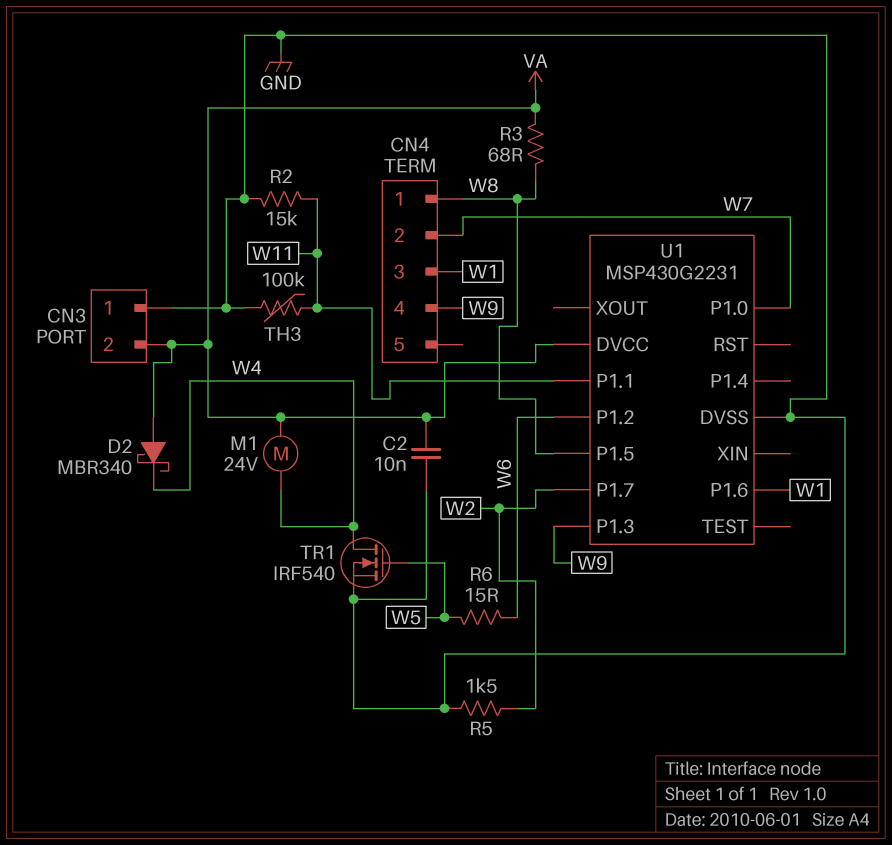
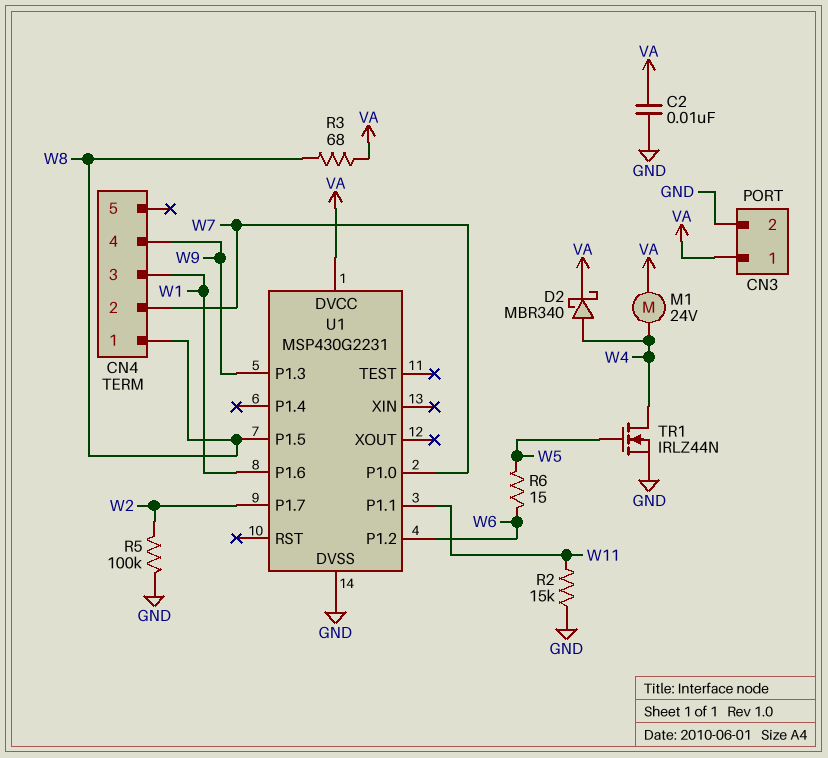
CN3 pin 1: GND -> VA
CN3 pin 2: VA -> GND
D2: schottky MBR340 (A VA, K W4) -> schottky MBR340 (A W4, K VA)
R5: 1.5k (GND, W2) -> 100k (GND, W2)
TH3: 100k (GND, W11) -> none
TR1: NMOS IRF540 (G W5, D W4, S GND) -> NMOS IRLZ44N (G W5, D W4, S GND)

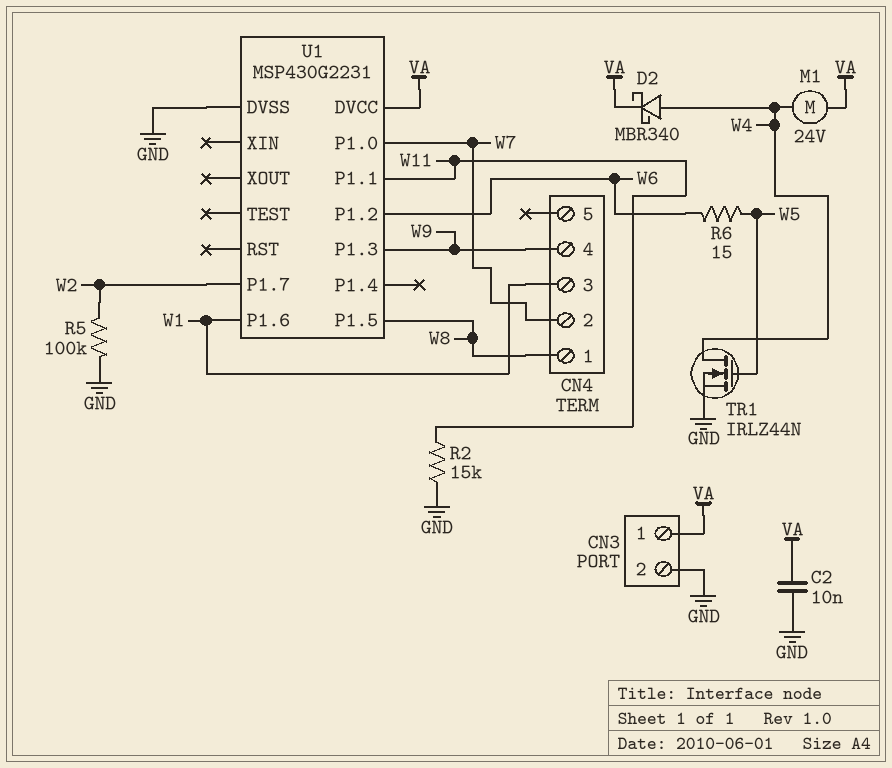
R3: 68 (VA, W8) -> none

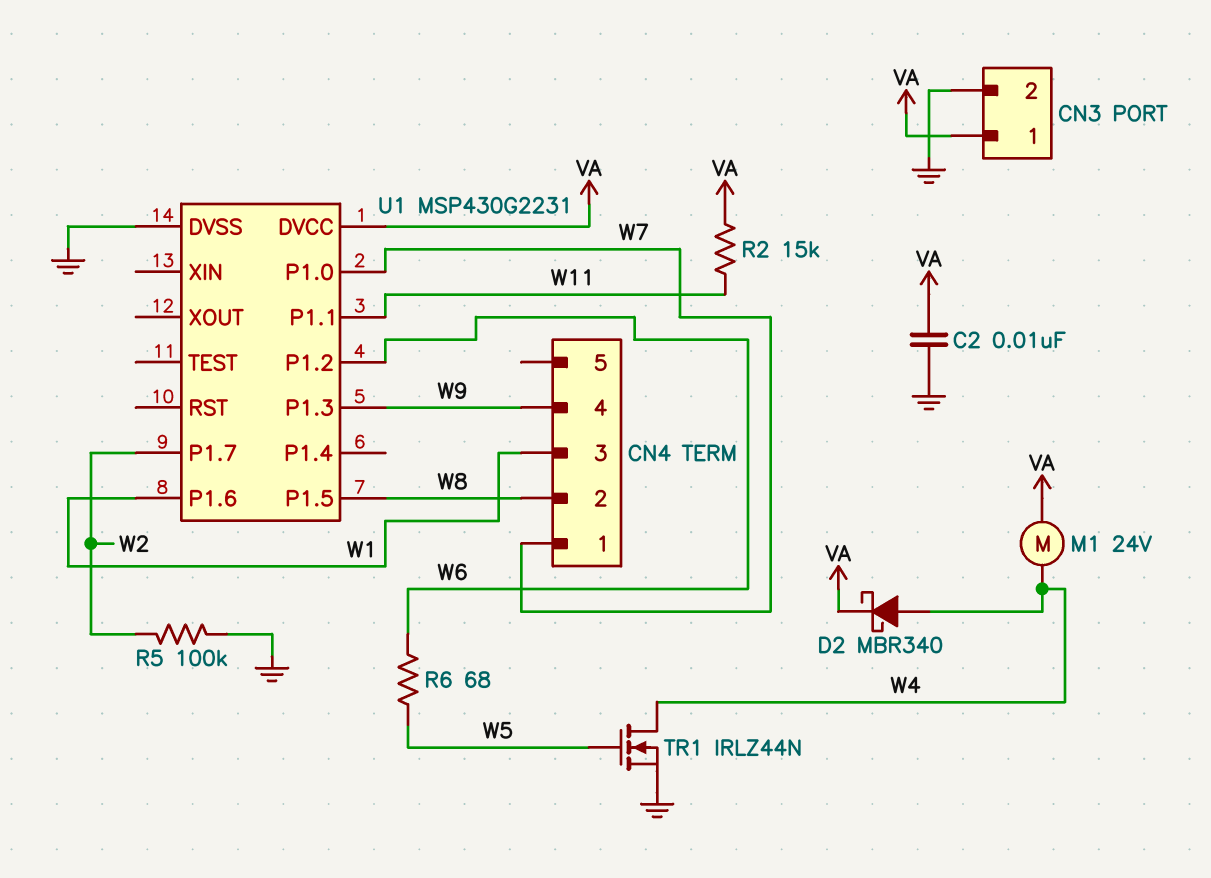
CN4 pin 1: W8 -> W7
CN4 pin 2: W7 -> W8
R2: 15k (GND, W11) -> 15k (VA, W11)
R6: 15 (W5, W6) -> 68 (W5, W6)

